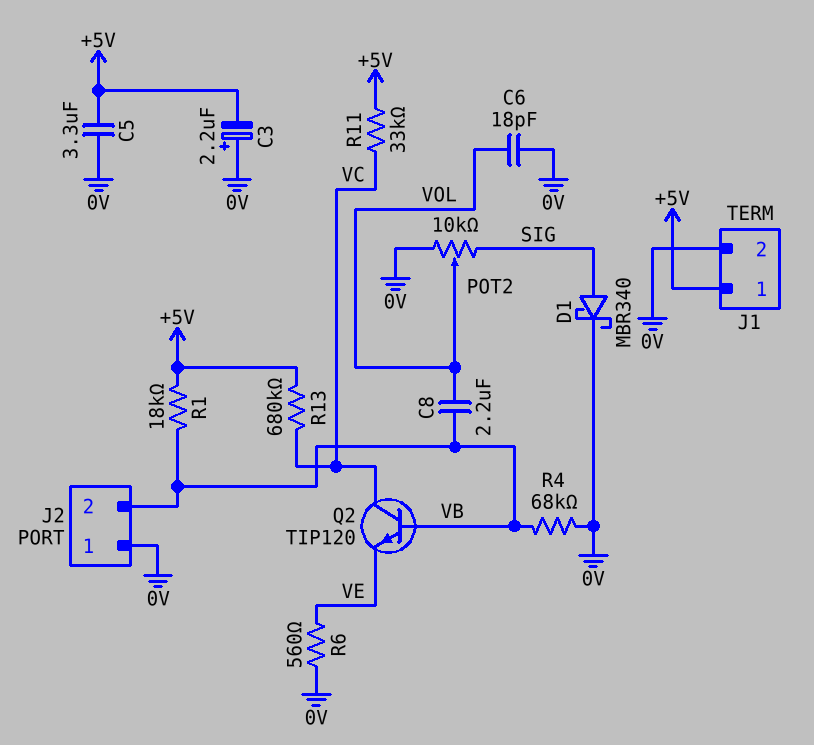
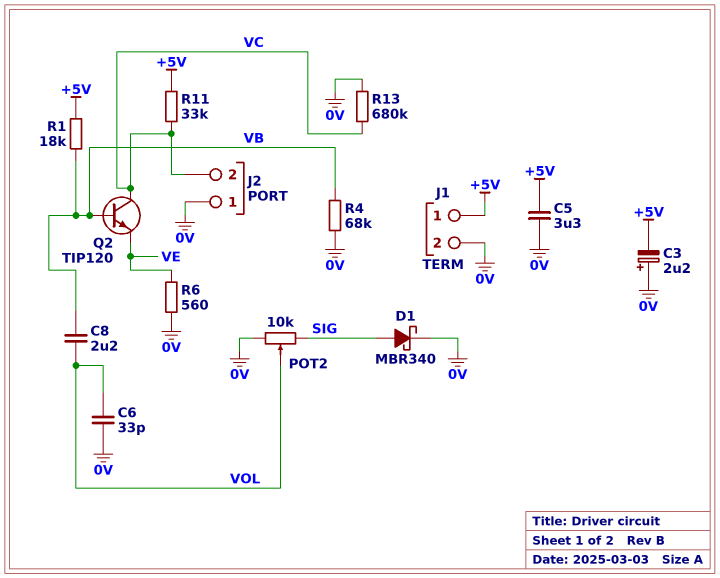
C6: 18pF (0V, VOL) -> 33pF (0V, VOL)
J2 pin 2: VB -> VC
R13: 680k (+5V, VC) -> 680k (0V, VC)

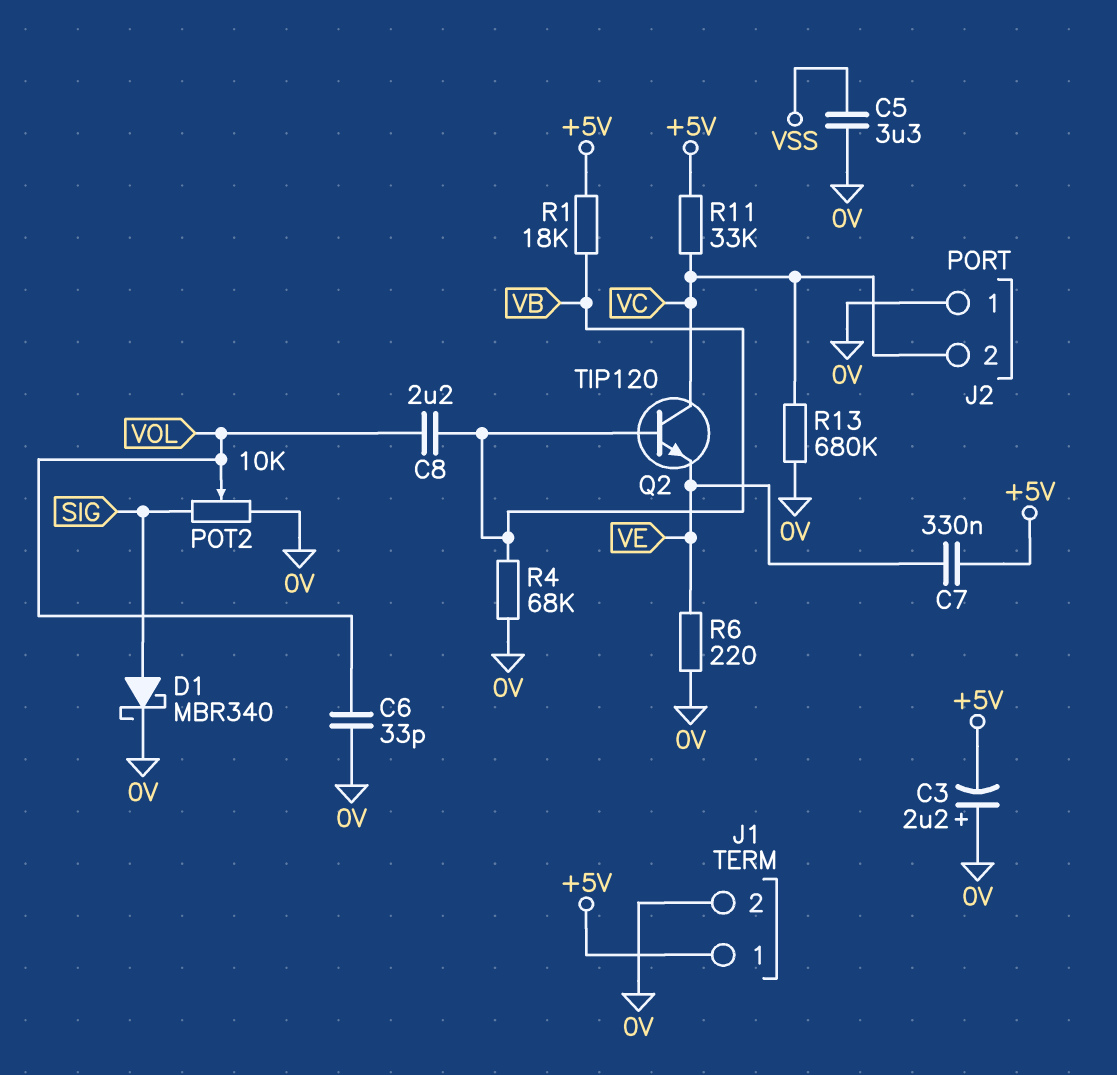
C5: 3.3uF (+5V, 0V) -> 3.3uF (0V, VSS)
C7: none -> 330nF (+5V, VE)
R6: 560 (0V, VE) -> 220 (0V, VE)

